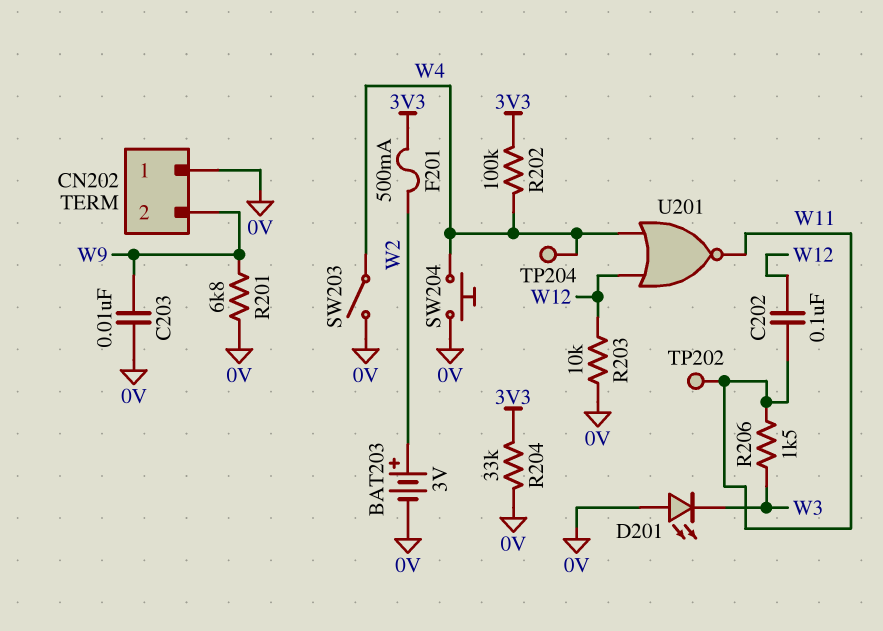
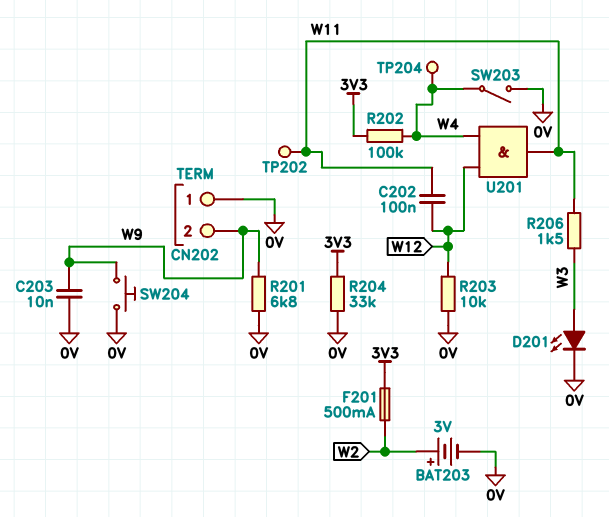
D201: LED (A 0V, K W3) -> LED (A W3, K 0V)
SW204: button (0V, W4) -> button (0V, W9)
U201: NOR (in W4, in W12, out W11) -> AND (in W4, in W12, out W11)

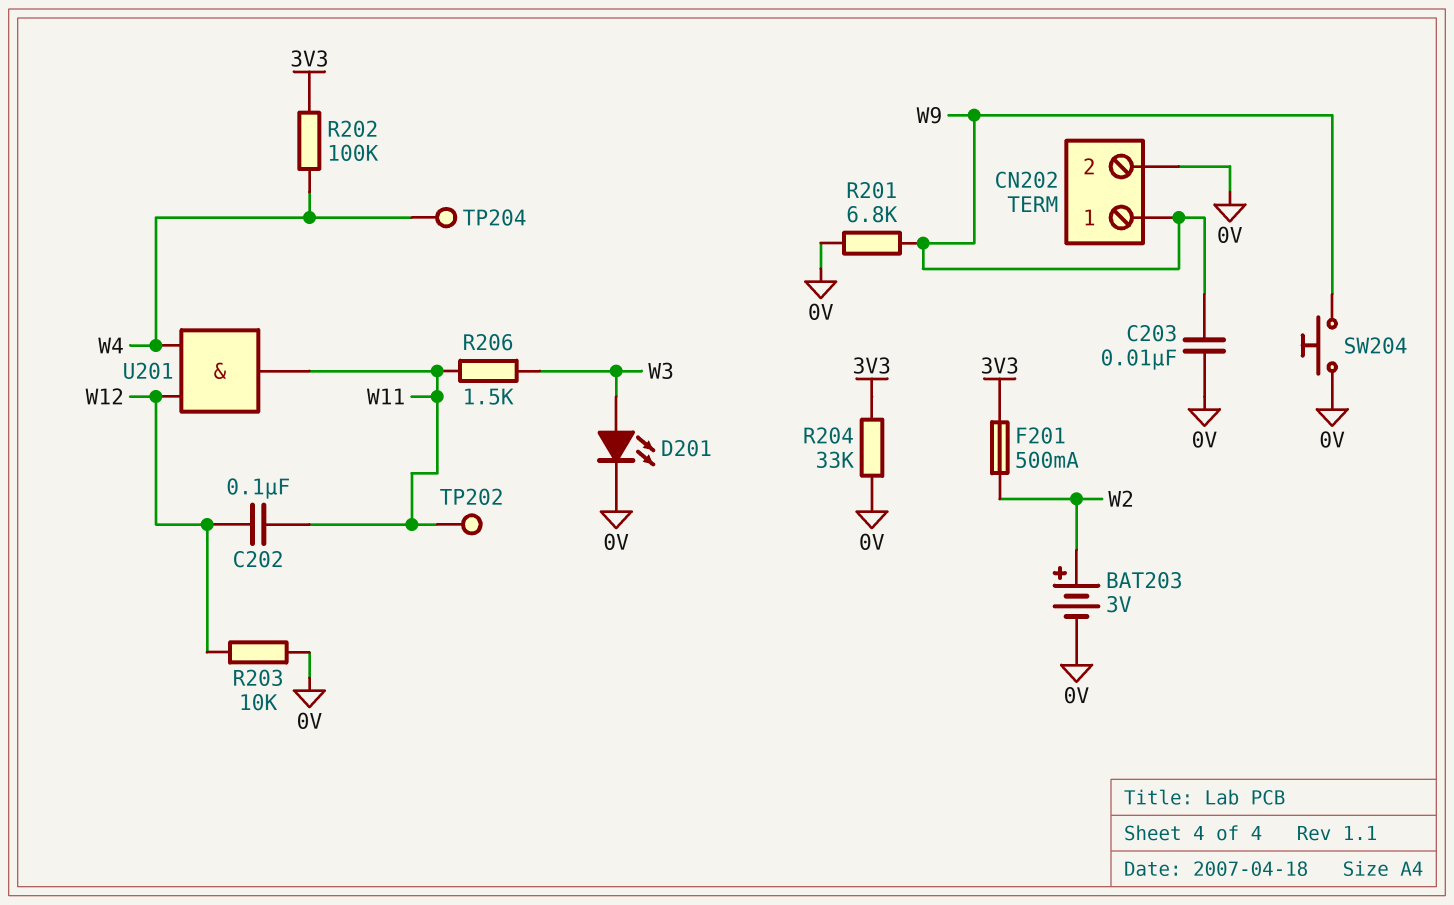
CN202 pin 1: 0V -> W9
CN202 pin 2: W9 -> 0V
SW203: switch (0V, W4) -> none

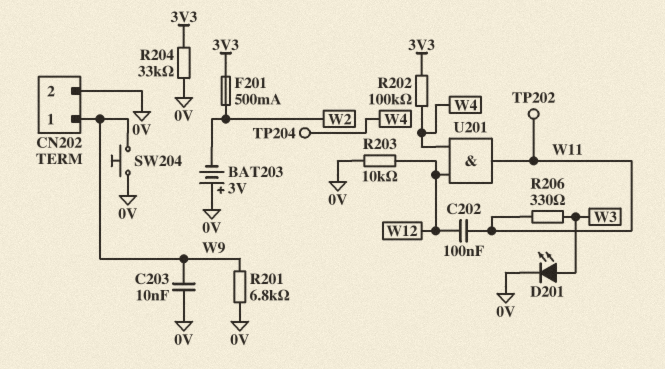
BAT203: 3V (plus W2, minus 0V) -> 3V (plus 0V, minus W2)
R206: 1.5k (W3, W11) -> 330 (W3, W11)

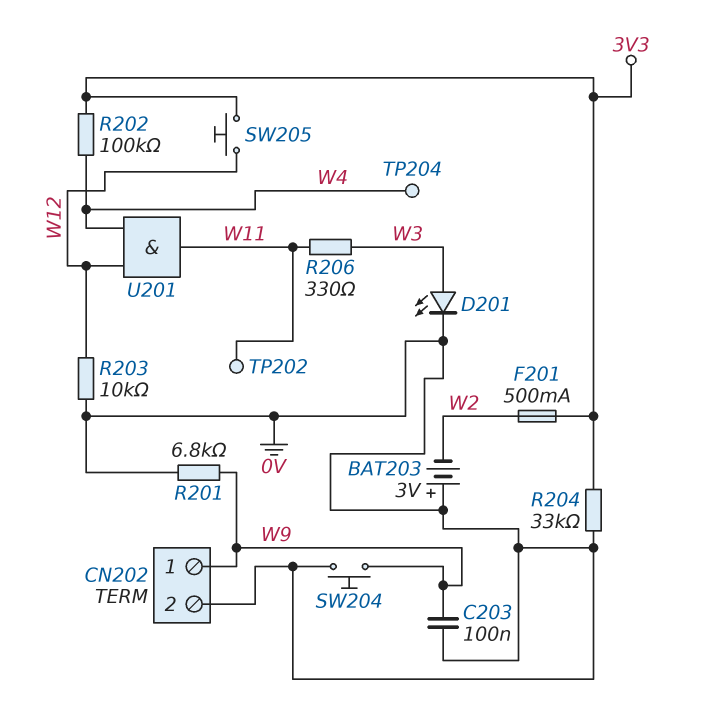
C202: 100nF (W11, W12) -> none
C203: 10nF (0V, W9) -> 100nF (0V, W9)
SW205: none -> button (3V3, W12)

